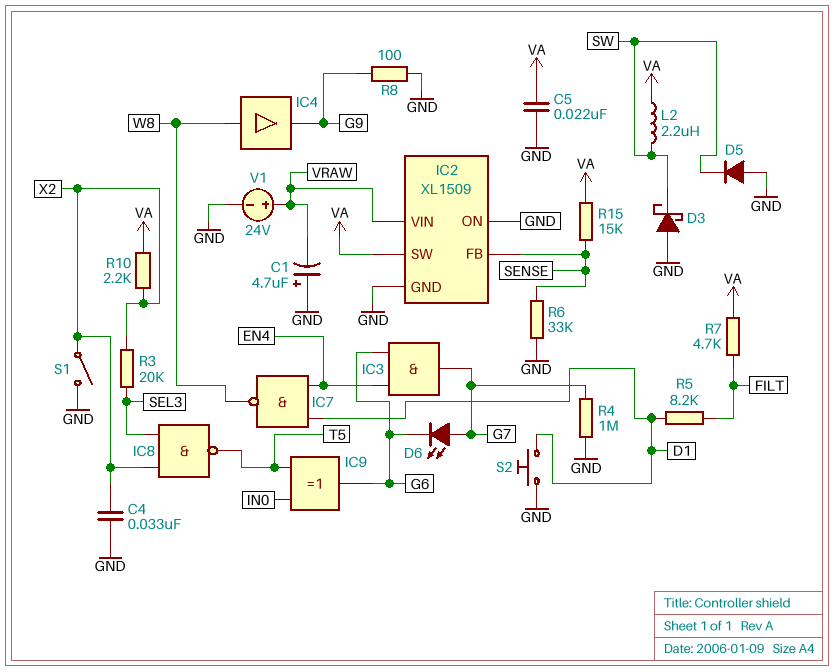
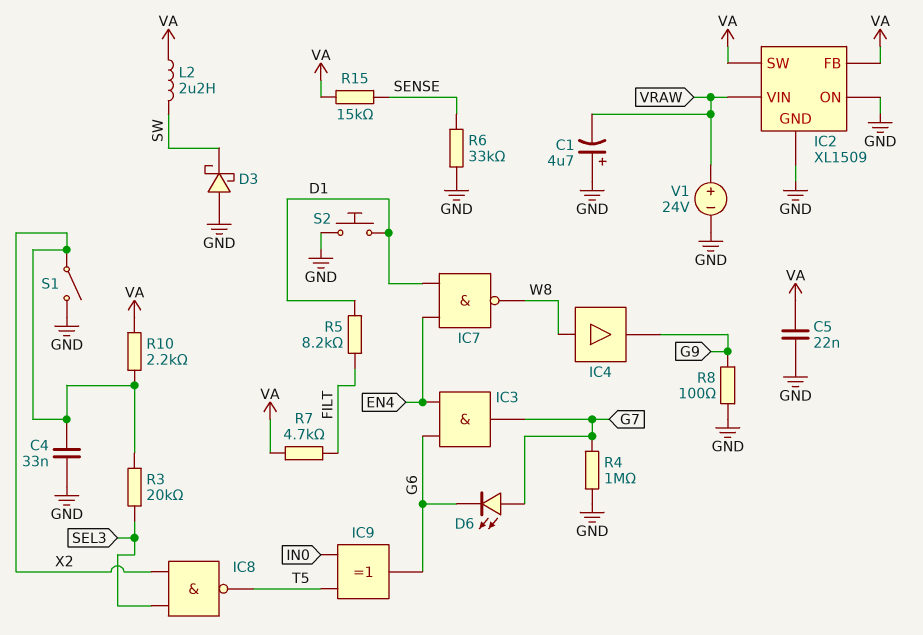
D5: diode (A GND, K SW) -> none
IC2 pin FB: SENSE -> VA

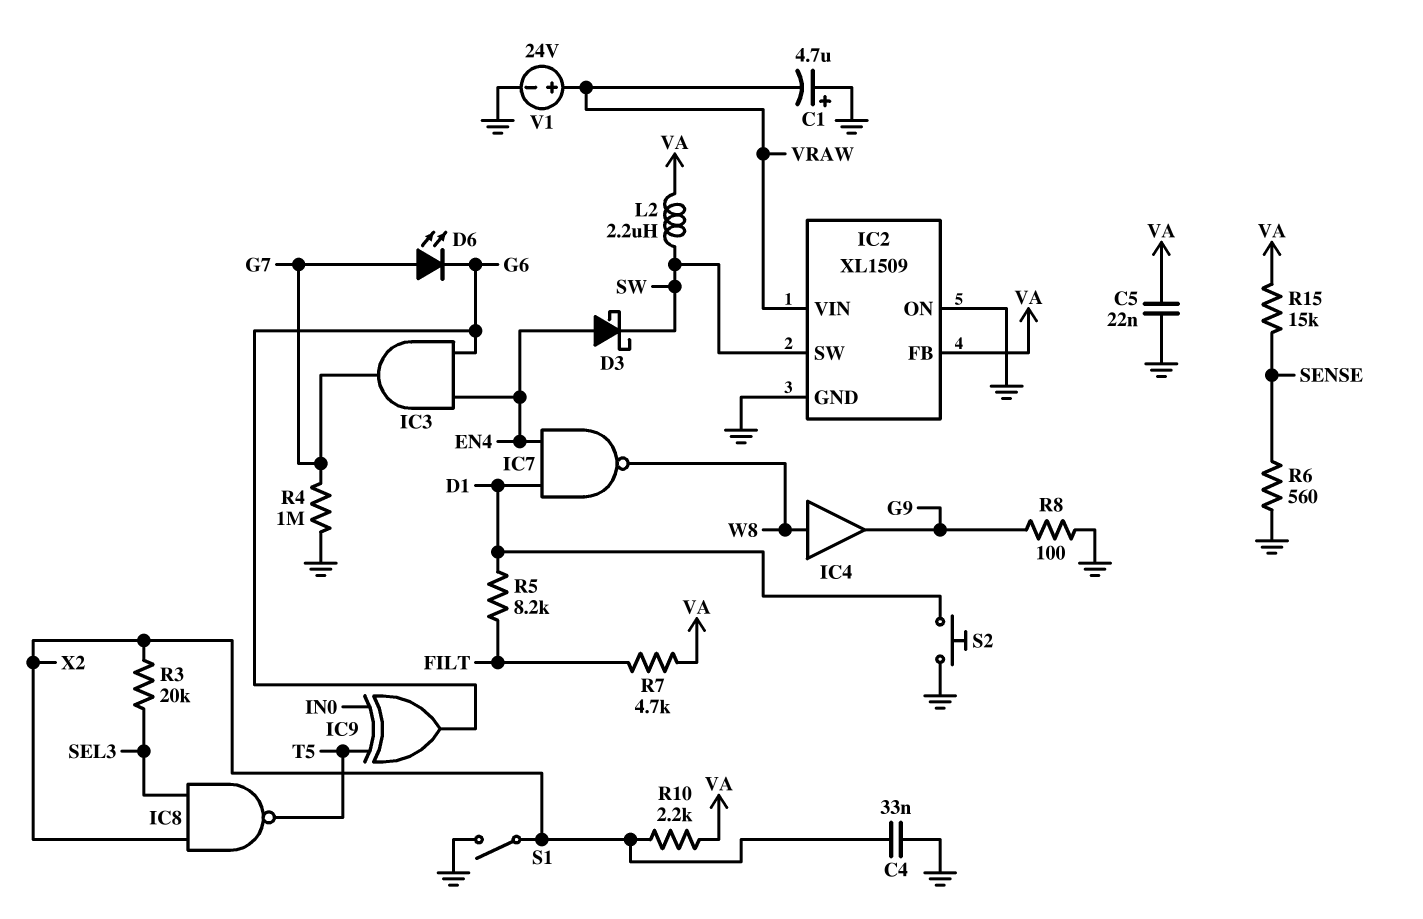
D3: schottky (A GND, K SW) -> schottky (A EN4, K SW)
IC2 pin SW: VA -> SW
R6: 33k (GND, SENSE) -> 560 (GND, SENSE)

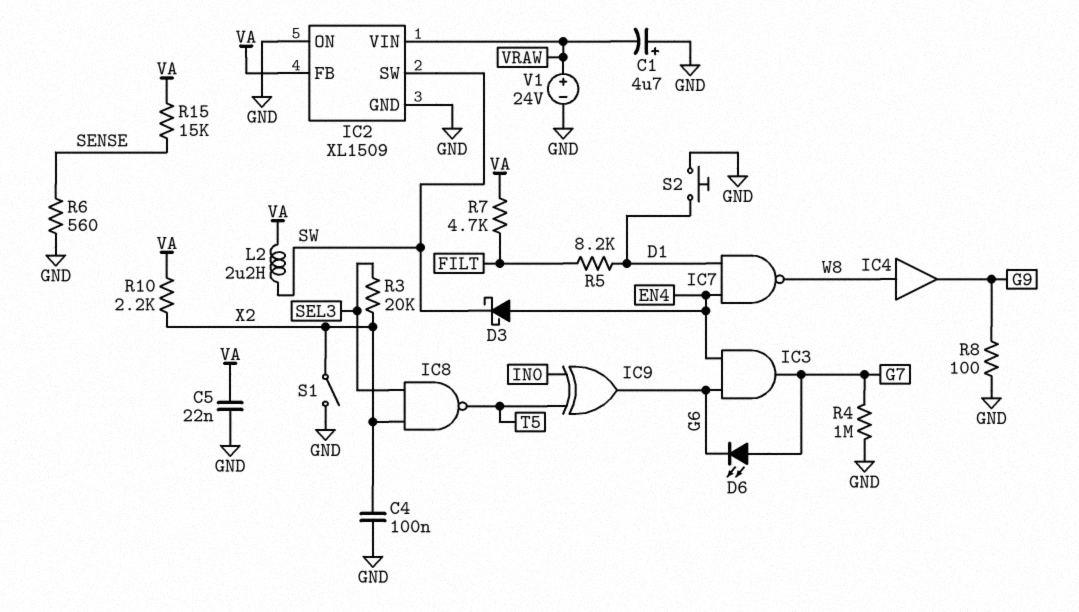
C4: 33nF (GND, X2) -> 100nF (GND, X2)

